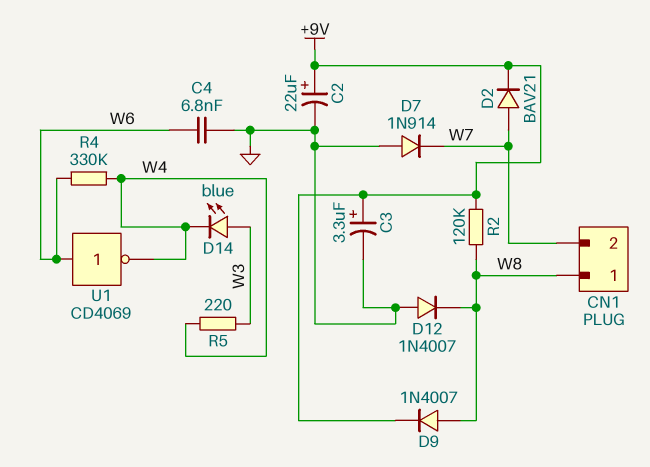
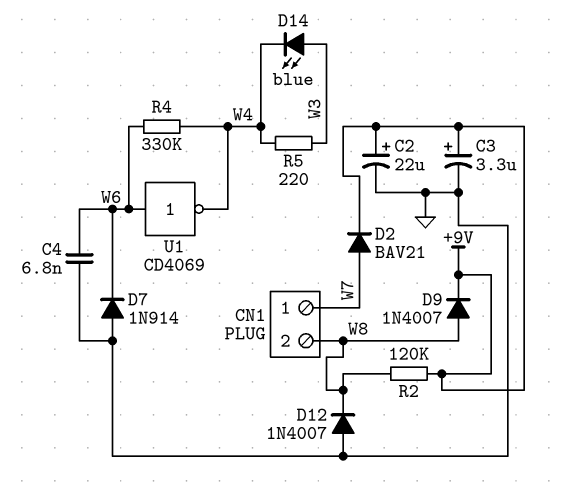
CN1 pin 1: W8 -> W7
CN1 pin 2: W7 -> W8
D7: diode 1N914 (A GND, K W7) -> diode 1N914 (A GND, K W6)

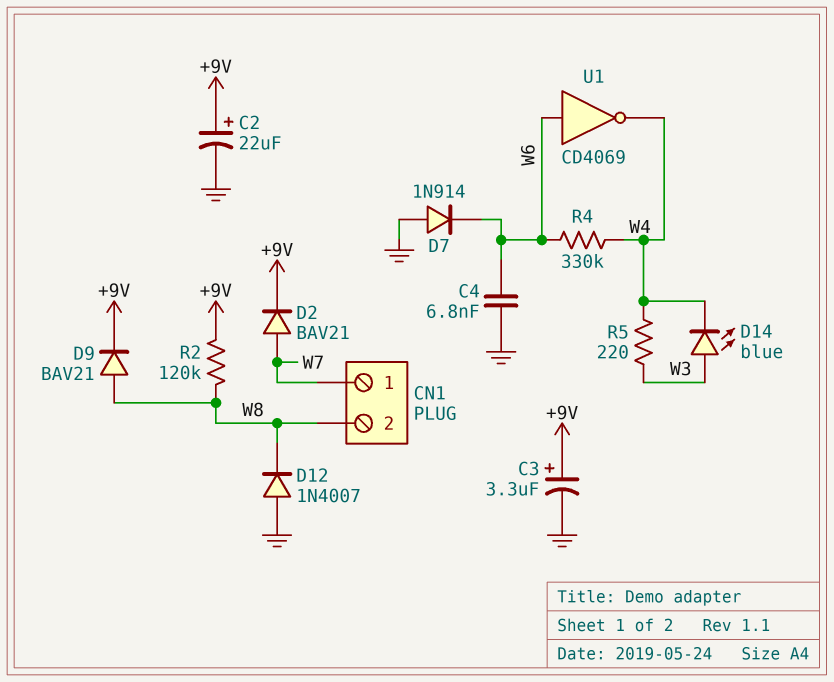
D9: diode 1N4007 (A W8, K +9V) -> diode BAV21 (A W8, K +9V)

